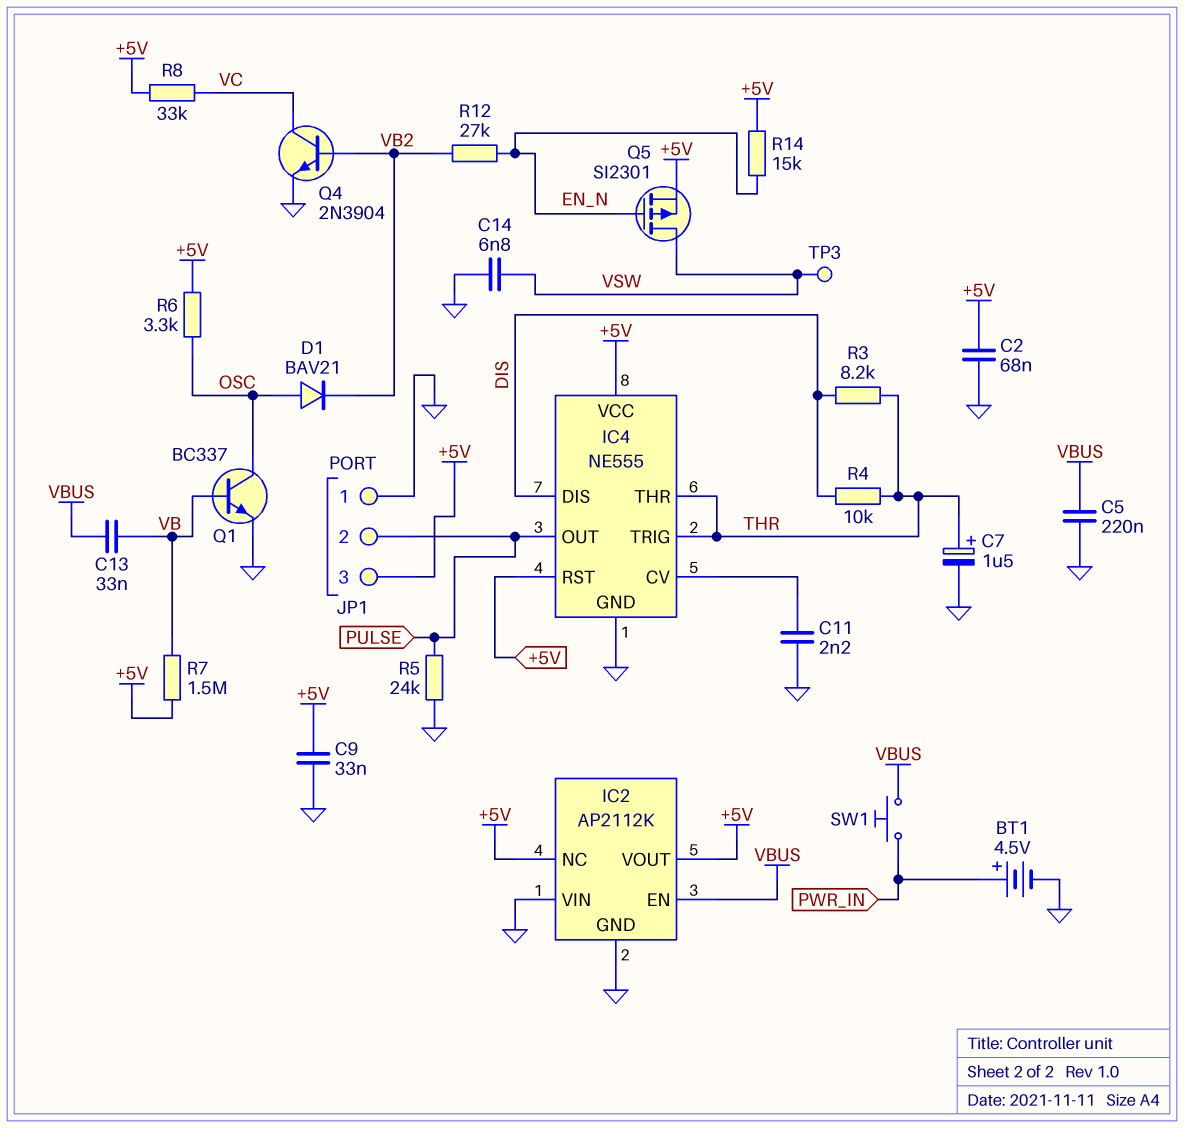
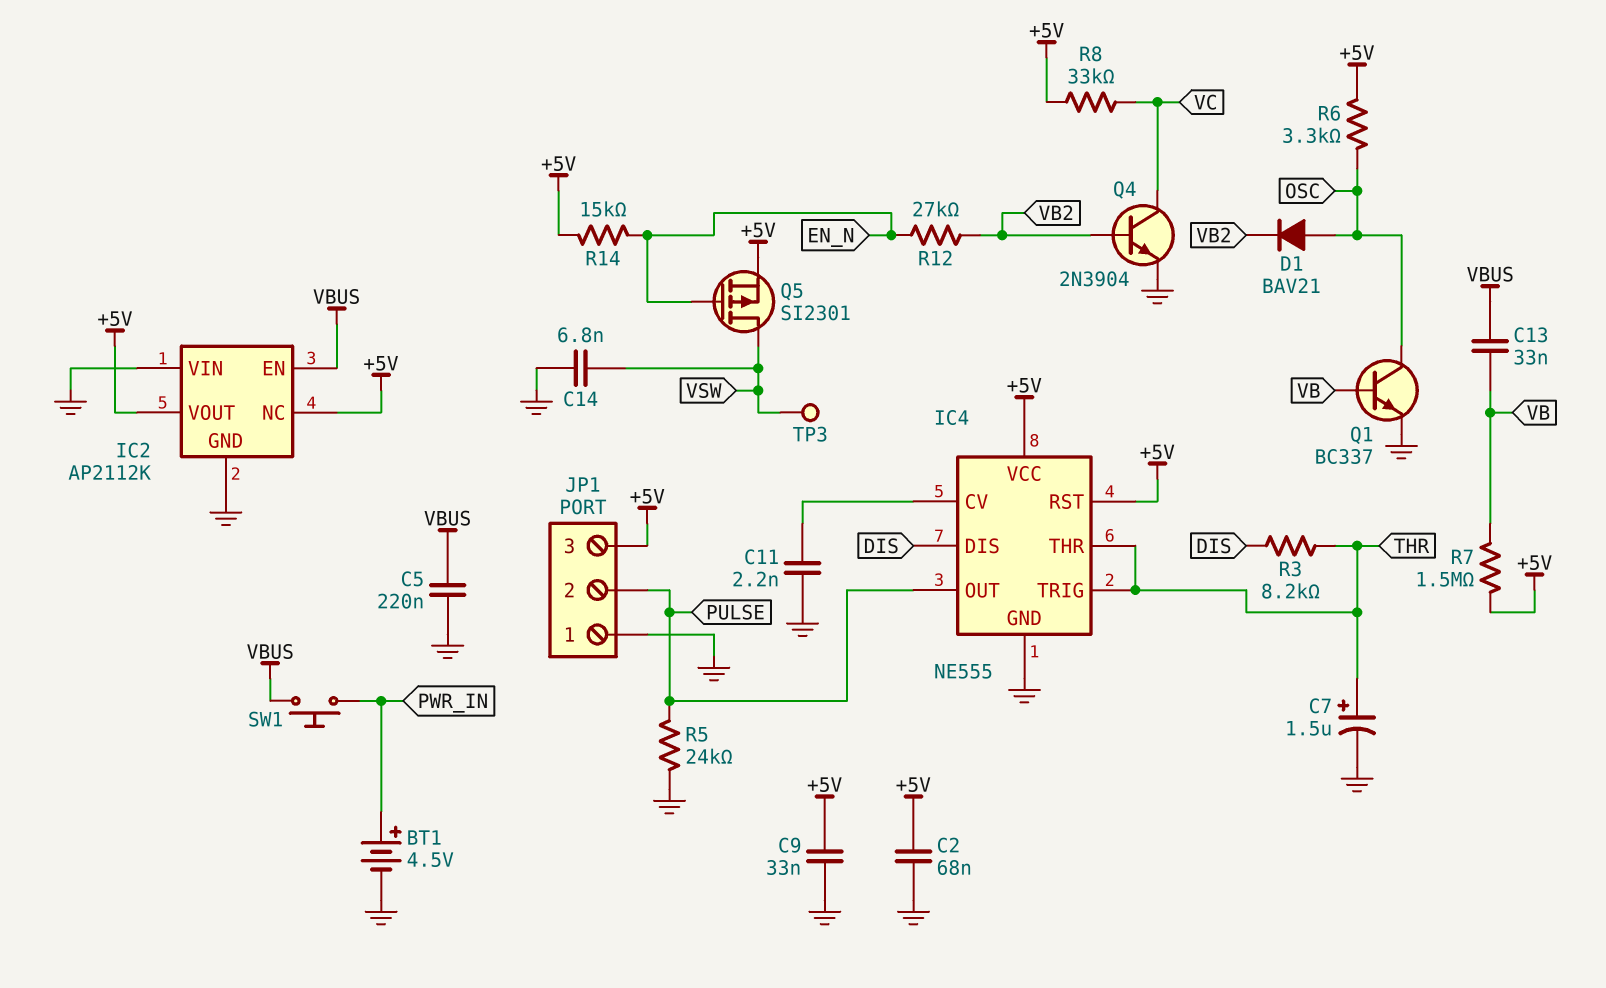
R4: 10k (DIS, THR) -> none

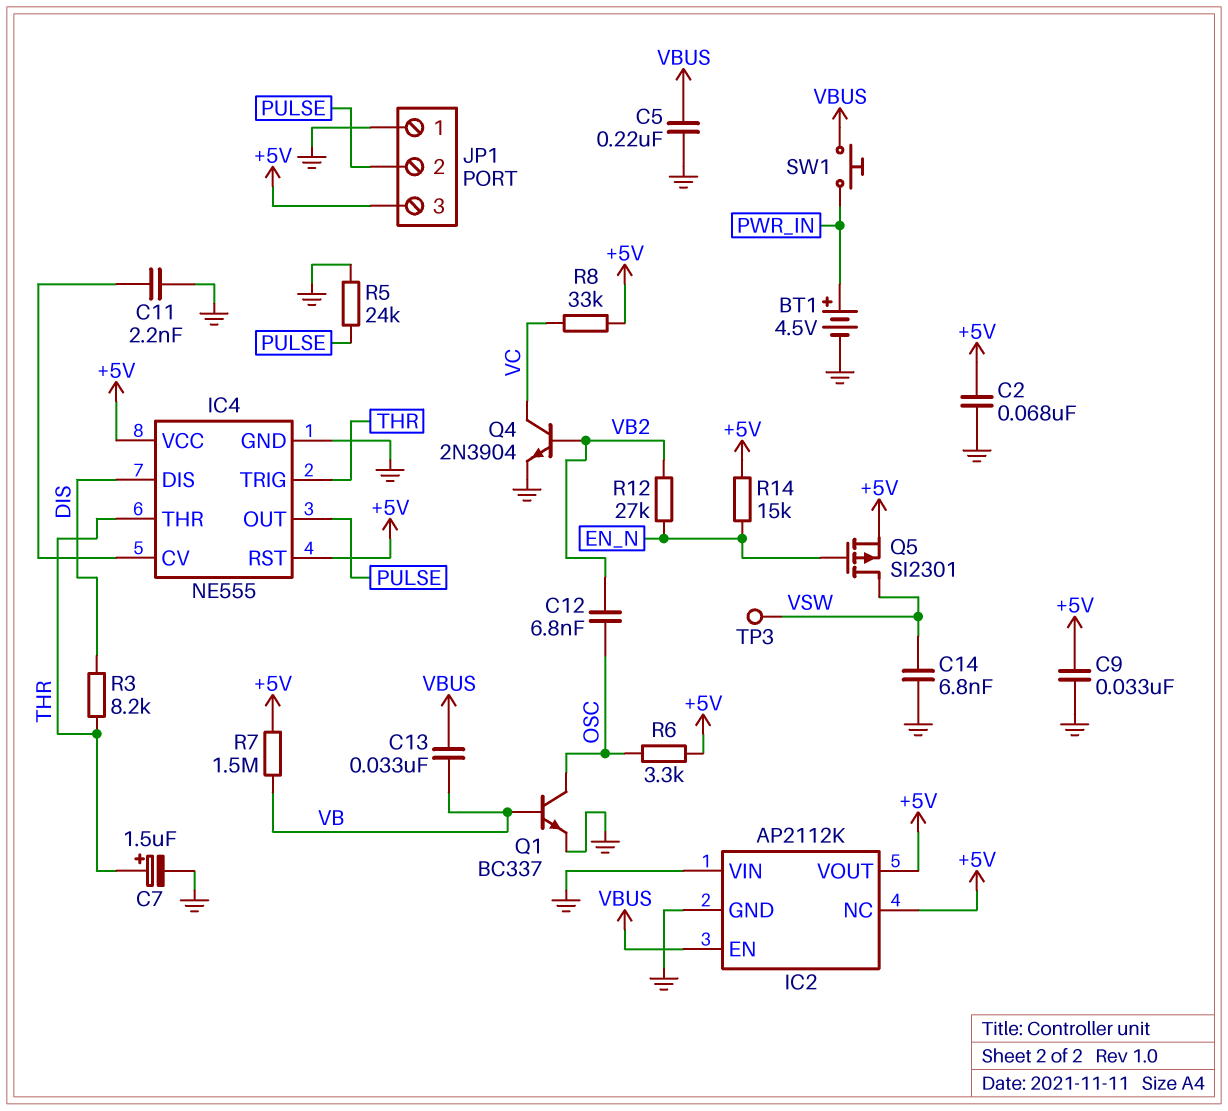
C12: none -> 6.8nF (OSC, VB2)
D1: diode BAV21 (A OSC, K VB2) -> none

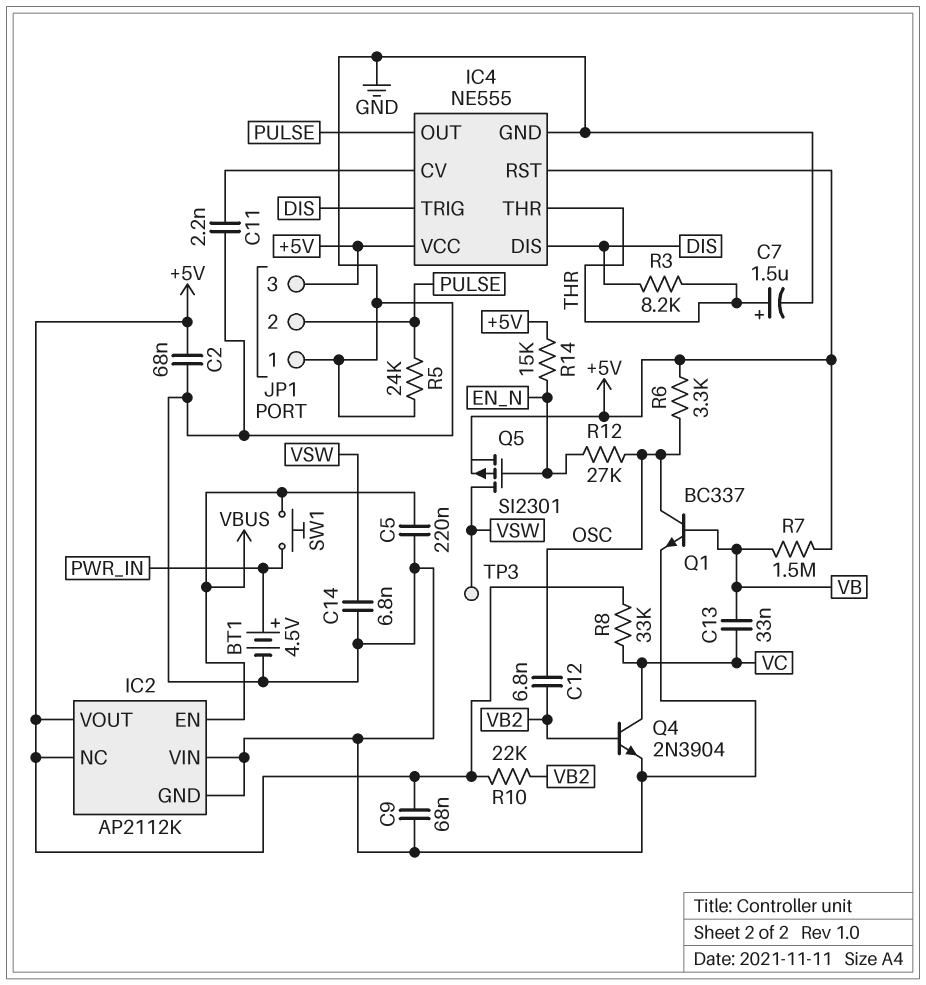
C9: 33nF (+5V, GND) -> 68nF (+5V, GND)
C13: 33nF (VB, VBUS) -> 33nF (VB, VC)
IC4 pin TRIG: THR -> DIS
R10: none -> 22k (+5V, VB2)
R12: 27k (EN_N, VB2) -> 27k (EN_N, OSC)

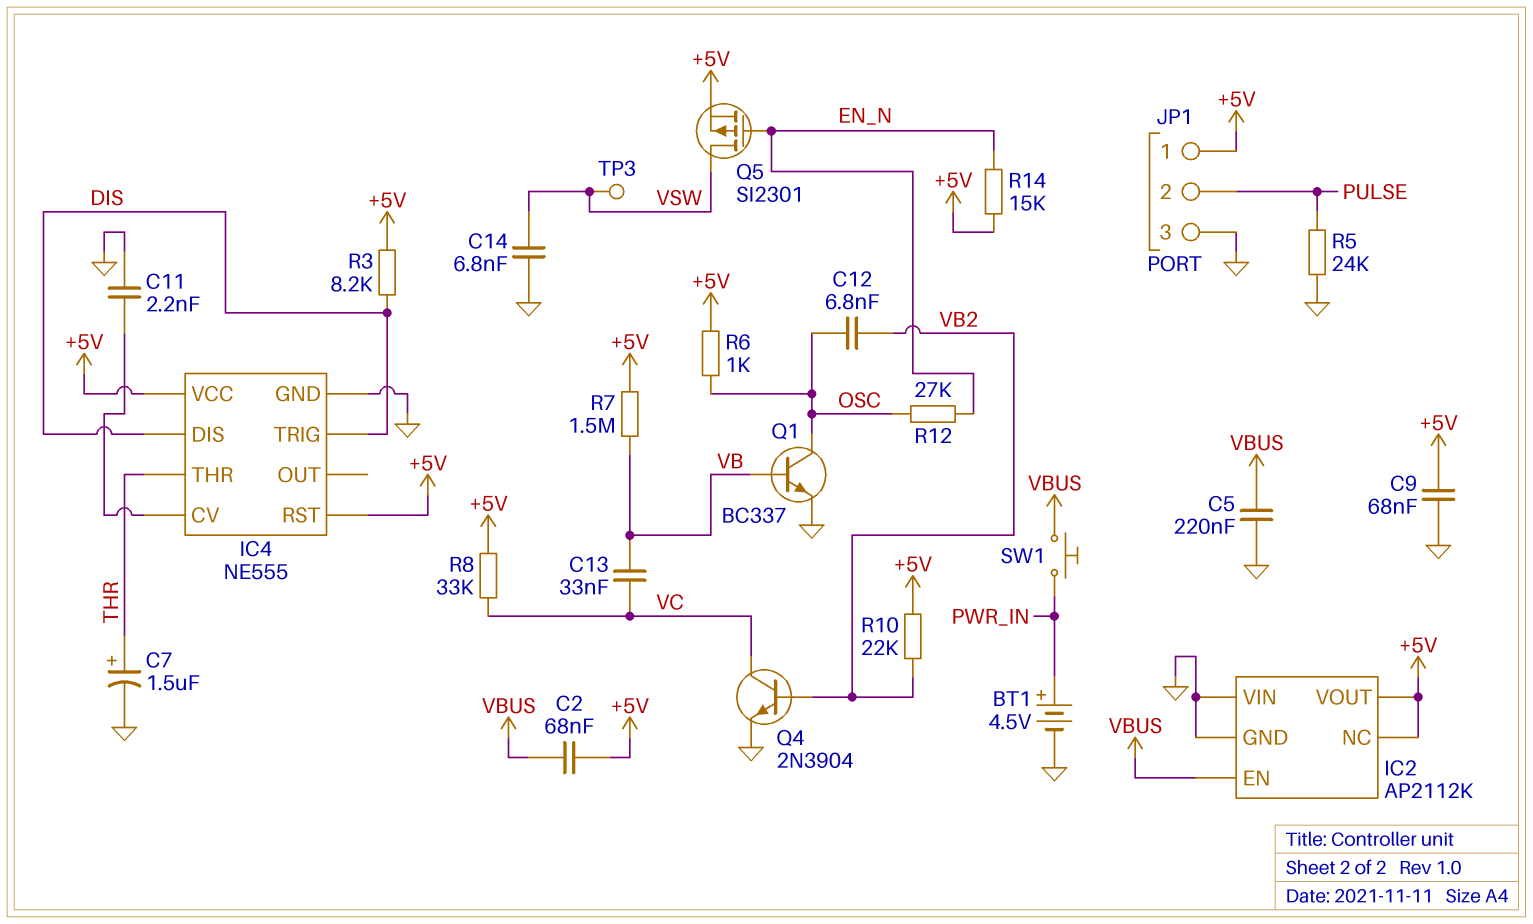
C2: 68nF (+5V, GND) -> 68nF (+5V, VBUS)
IC4 pin OUT: PULSE -> none
JP1 pin 1: GND -> +5V
JP1 pin 3: +5V -> GND
R3: 8.2k (DIS, THR) -> 8.2k (+5V, DIS)
R6: 3.3k (+5V, OSC) -> 1k (+5V, OSC)

